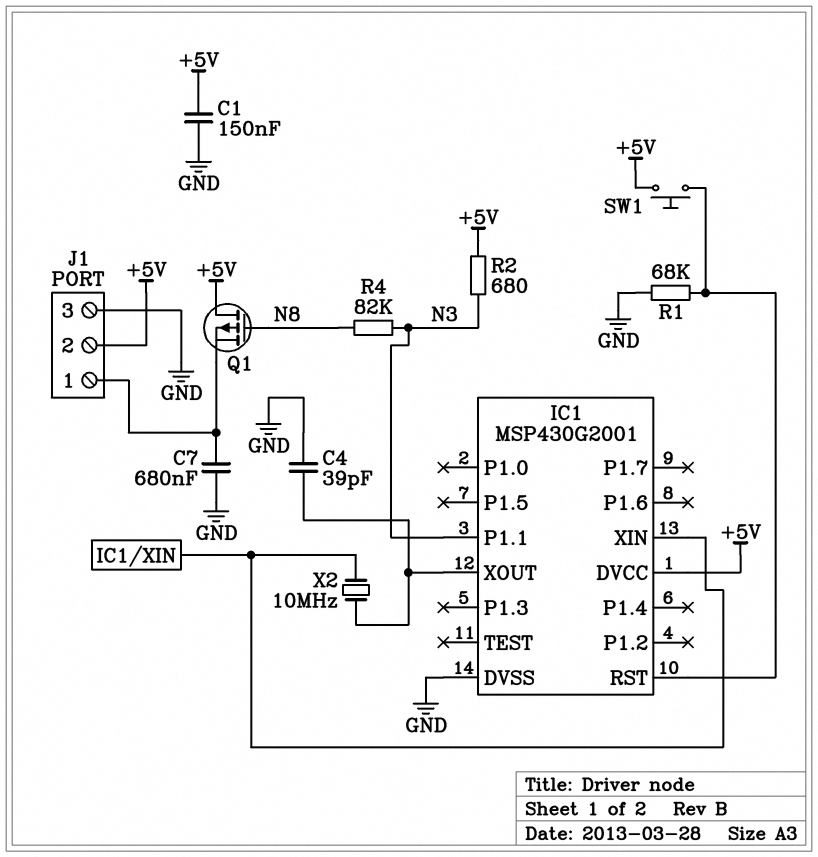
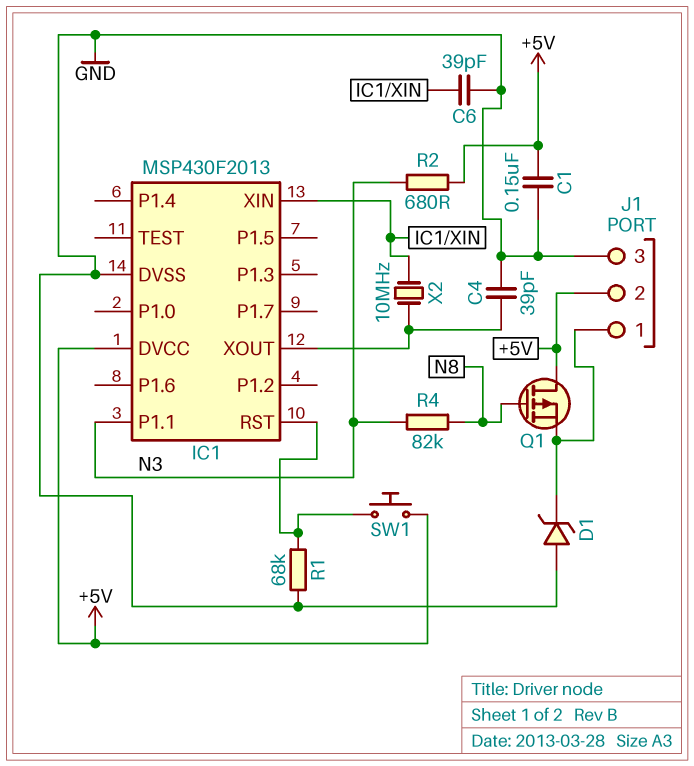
C6: none -> 39pF (GND, IC1/XIN)
C7: 680nF (GND, J1/1) -> none
D1: none -> zener (A GND, K J1/1)
IC1: MSP430G2001 -> MSP430F2013

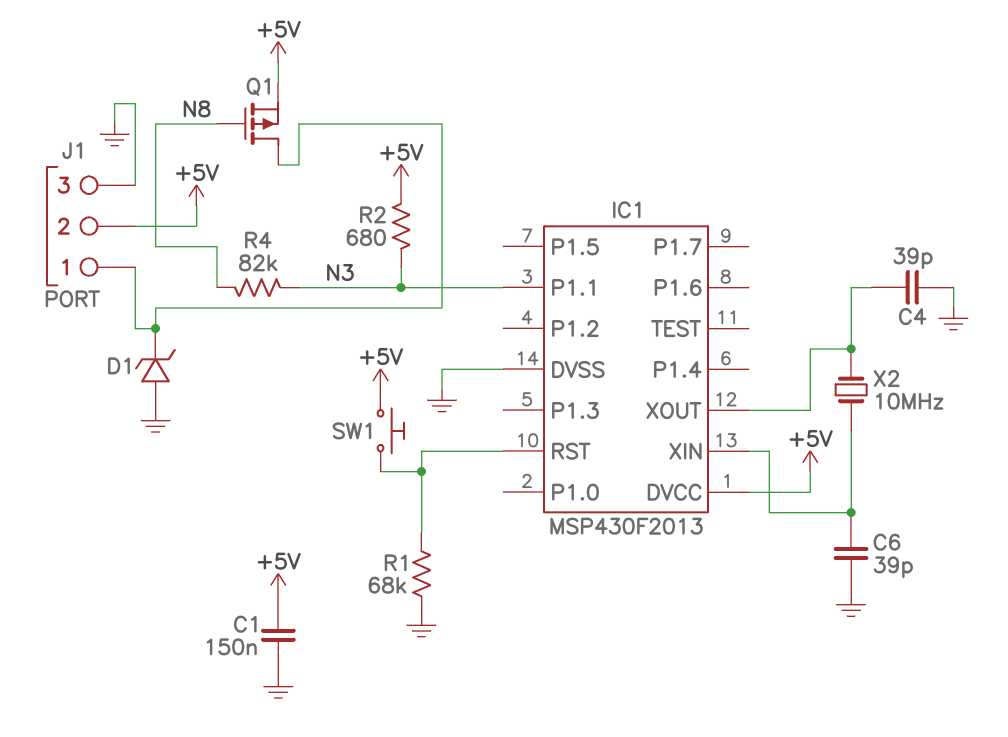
Q1: PMOS (G N8, D +5V, S J1/1) -> PMOS (G N8, D J1/1, S +5V)

